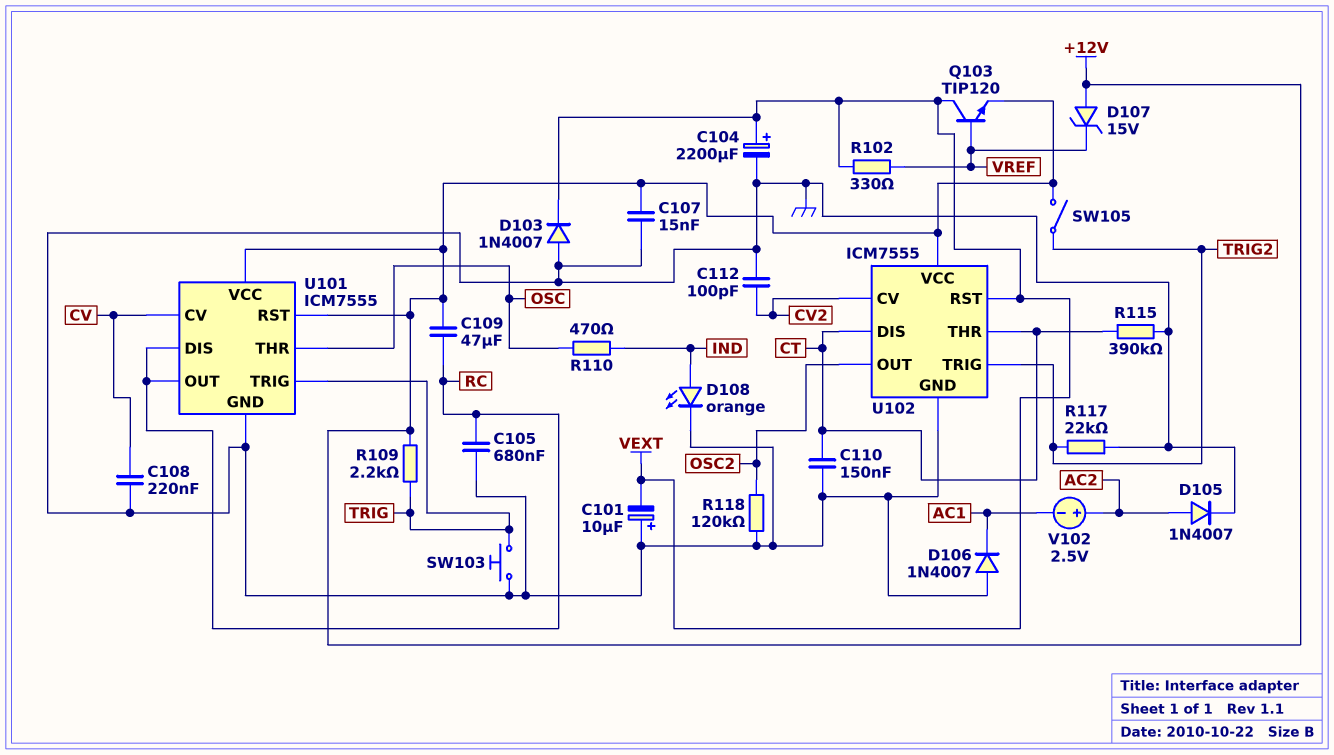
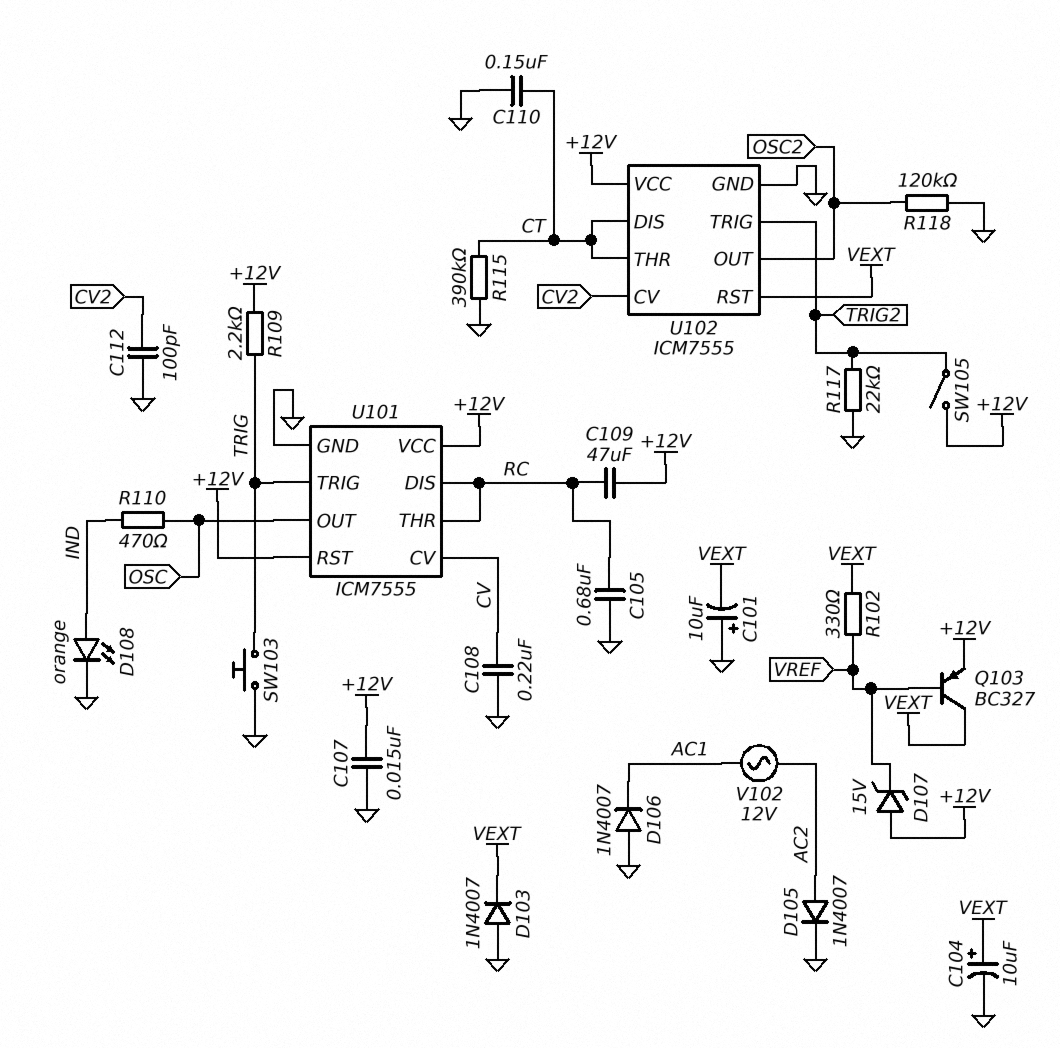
C104: 2200uF (plus VEXT, minus GND) -> 10uF (plus VEXT, minus GND)
Q103: NPN TIP120 (B VREF, C VEXT, E +12V) -> PNP BC327 (B VREF, C VEXT, E +12V)
U101 pin OUT: RC -> OSC
U101 pin THR: OSC -> RC
V102: 2.5V (plus AC2, minus AC1) -> AC 12V (AC1, AC2)

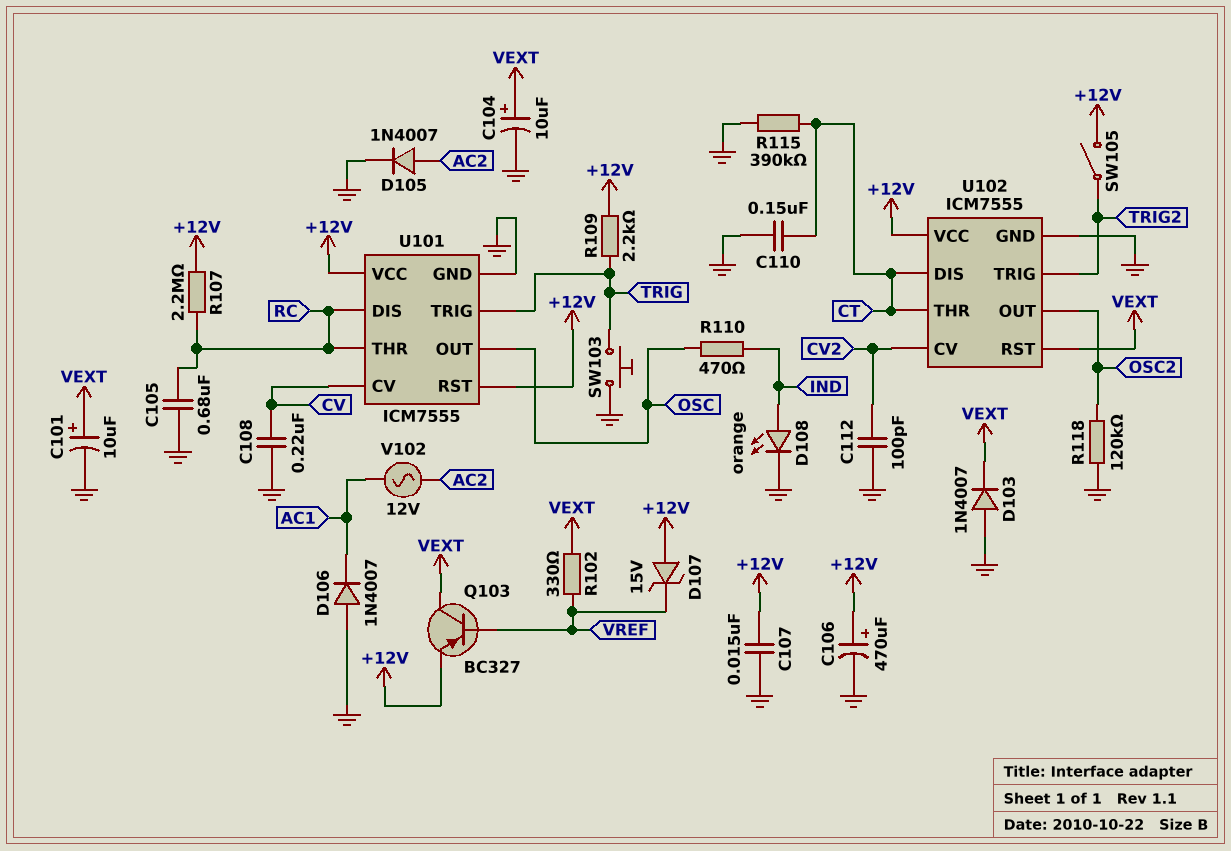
C101: 10uF (plus GND, minus VEXT) -> 10uF (plus VEXT, minus GND)
C106: none -> 470uF (plus +12V, minus GND)
C109: 47uF (+12V, RC) -> none
R107: none -> 2.2M (+12V, RC)
R117: 22k (GND, TRIG2) -> none

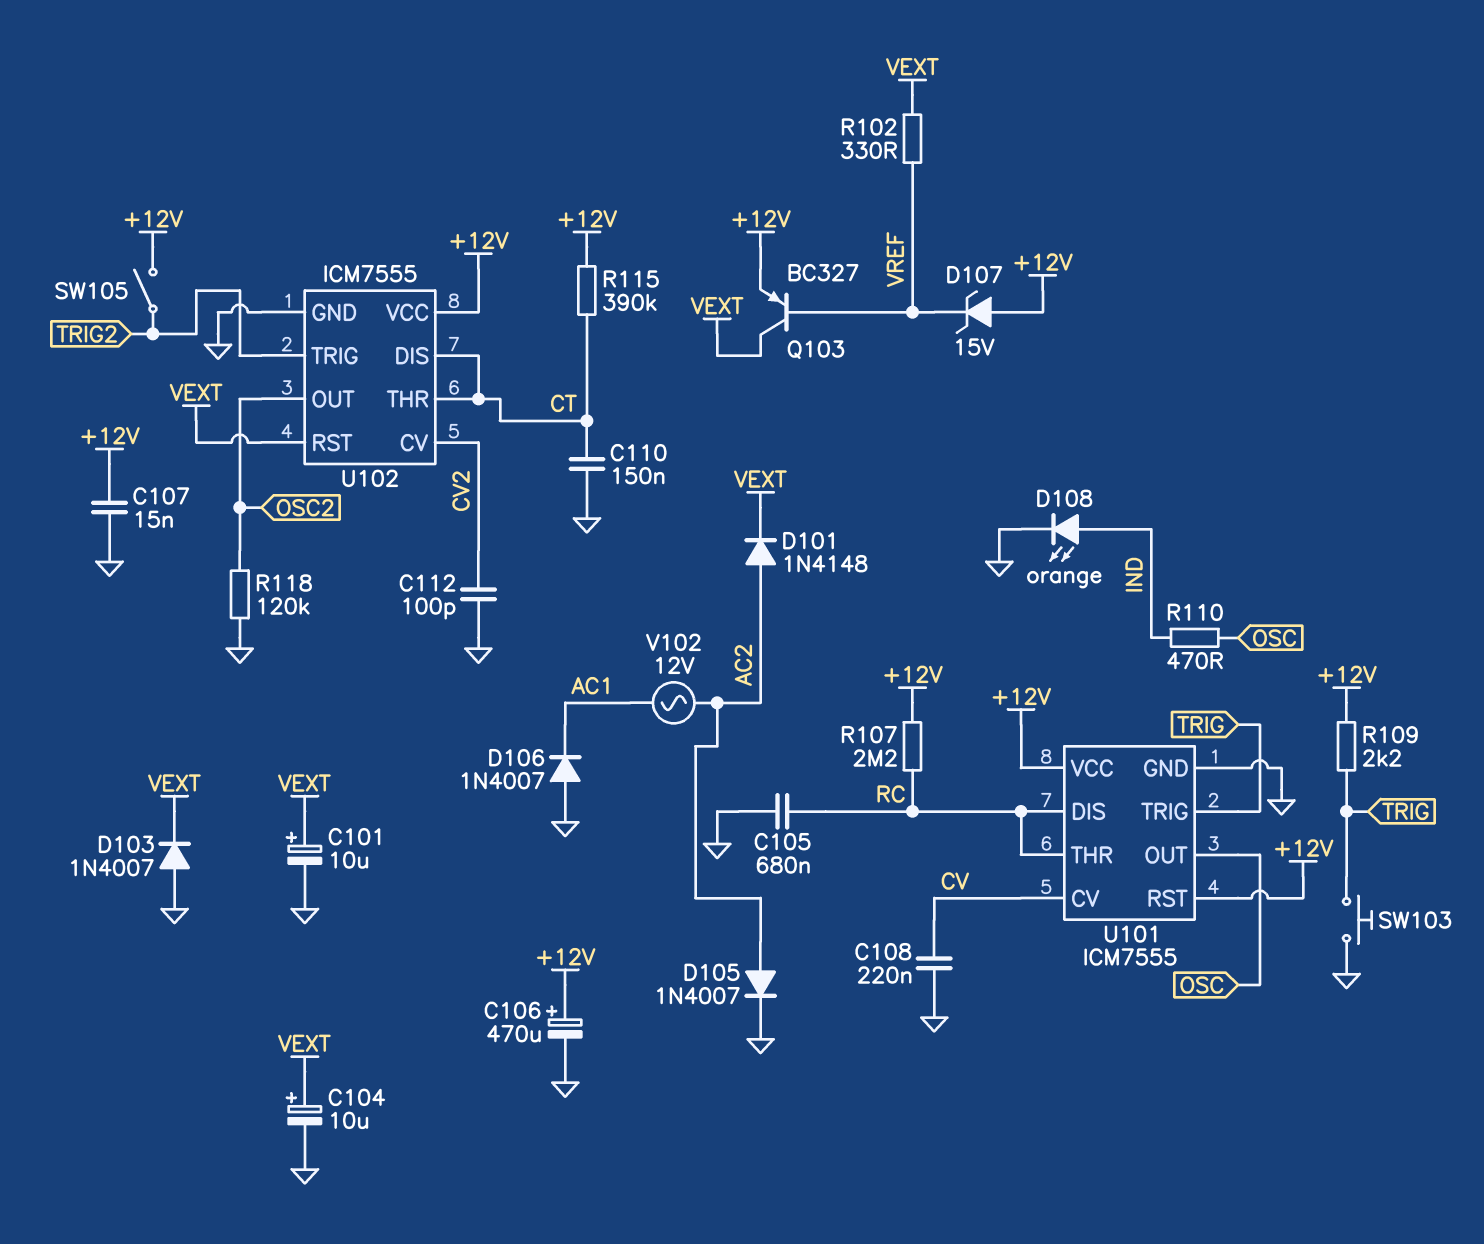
D101: none -> diode 1N4148 (A AC2, K VEXT)
R115: 390k (CT, GND) -> 390k (+12V, CT)

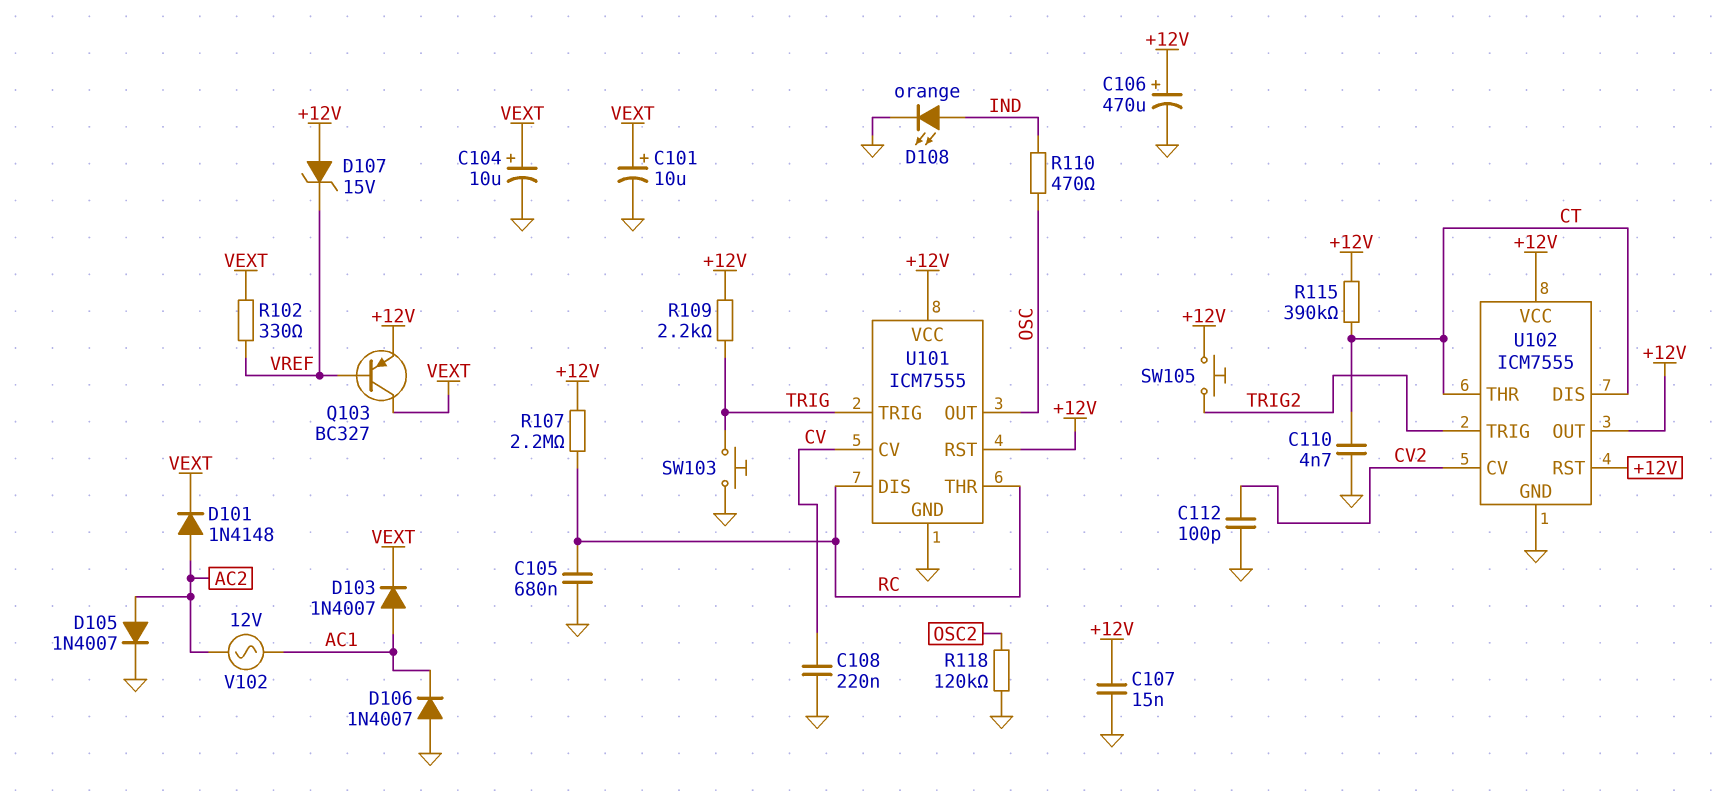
C110: 150nF (CT, GND) -> 4.7nF (CT, GND)
D103: diode 1N4007 (A GND, K VEXT) -> diode 1N4007 (A AC1, K VEXT)
SW105: switch (+12V, TRIG2) -> button (+12V, TRIG2)
U102 pin OUT: OSC2 -> +12V
U102 pin RST: VEXT -> +12V

